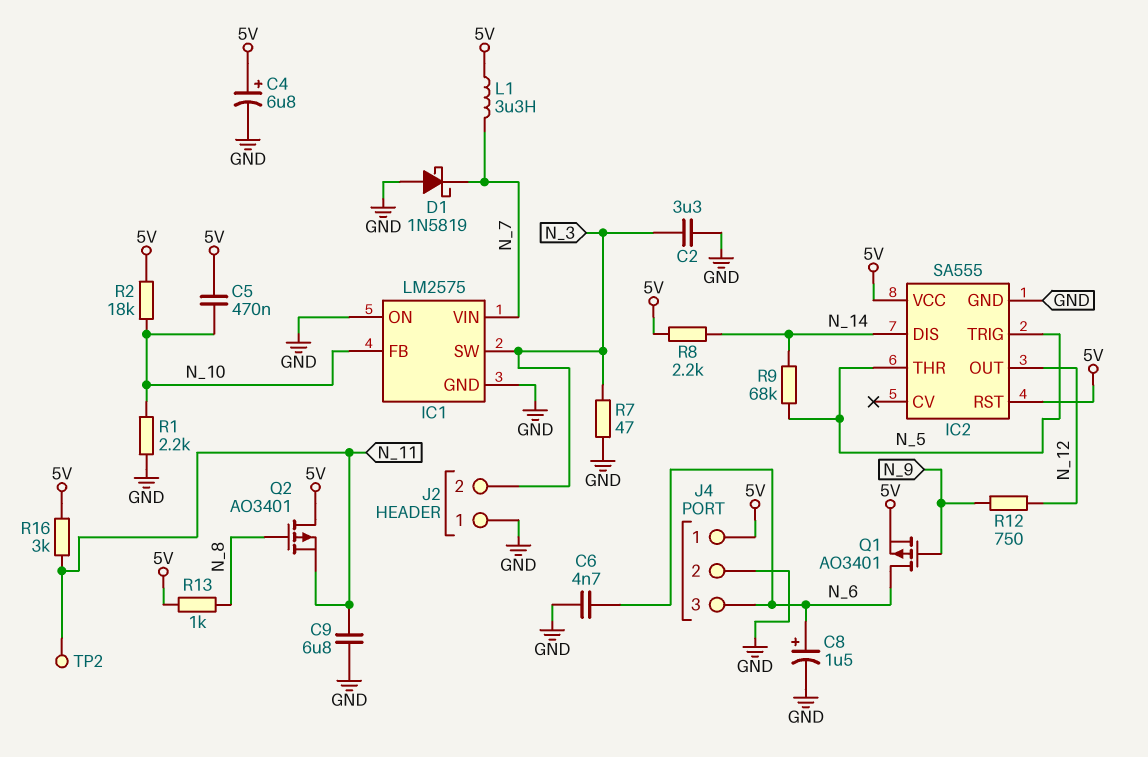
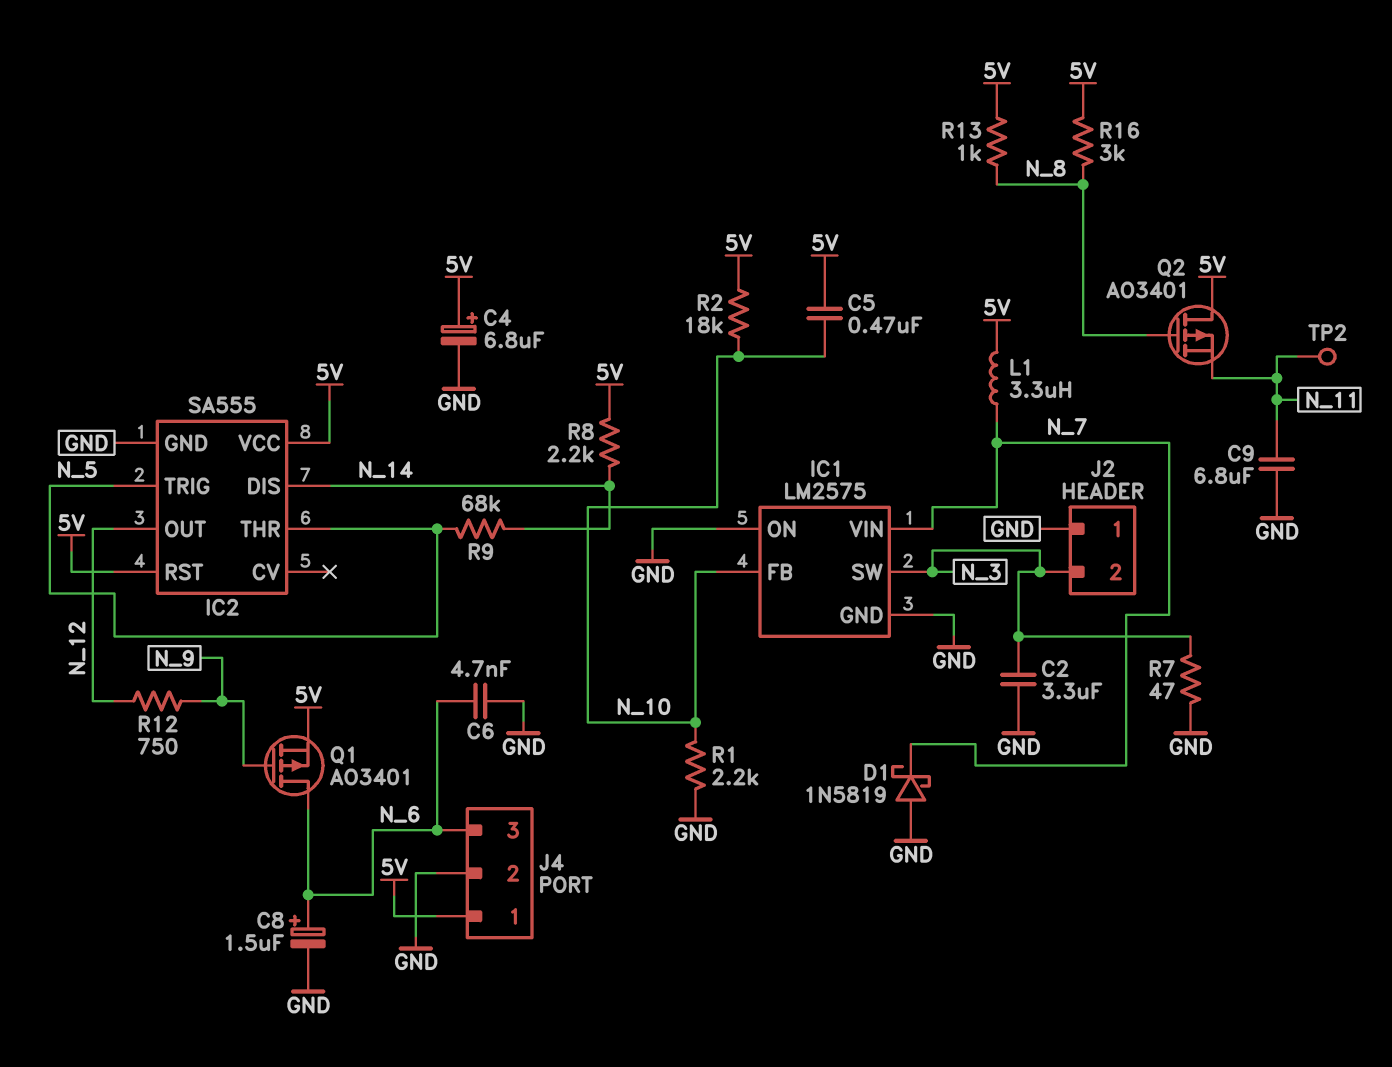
R16: 3k (5V, N_11) -> 3k (5V, N_8)

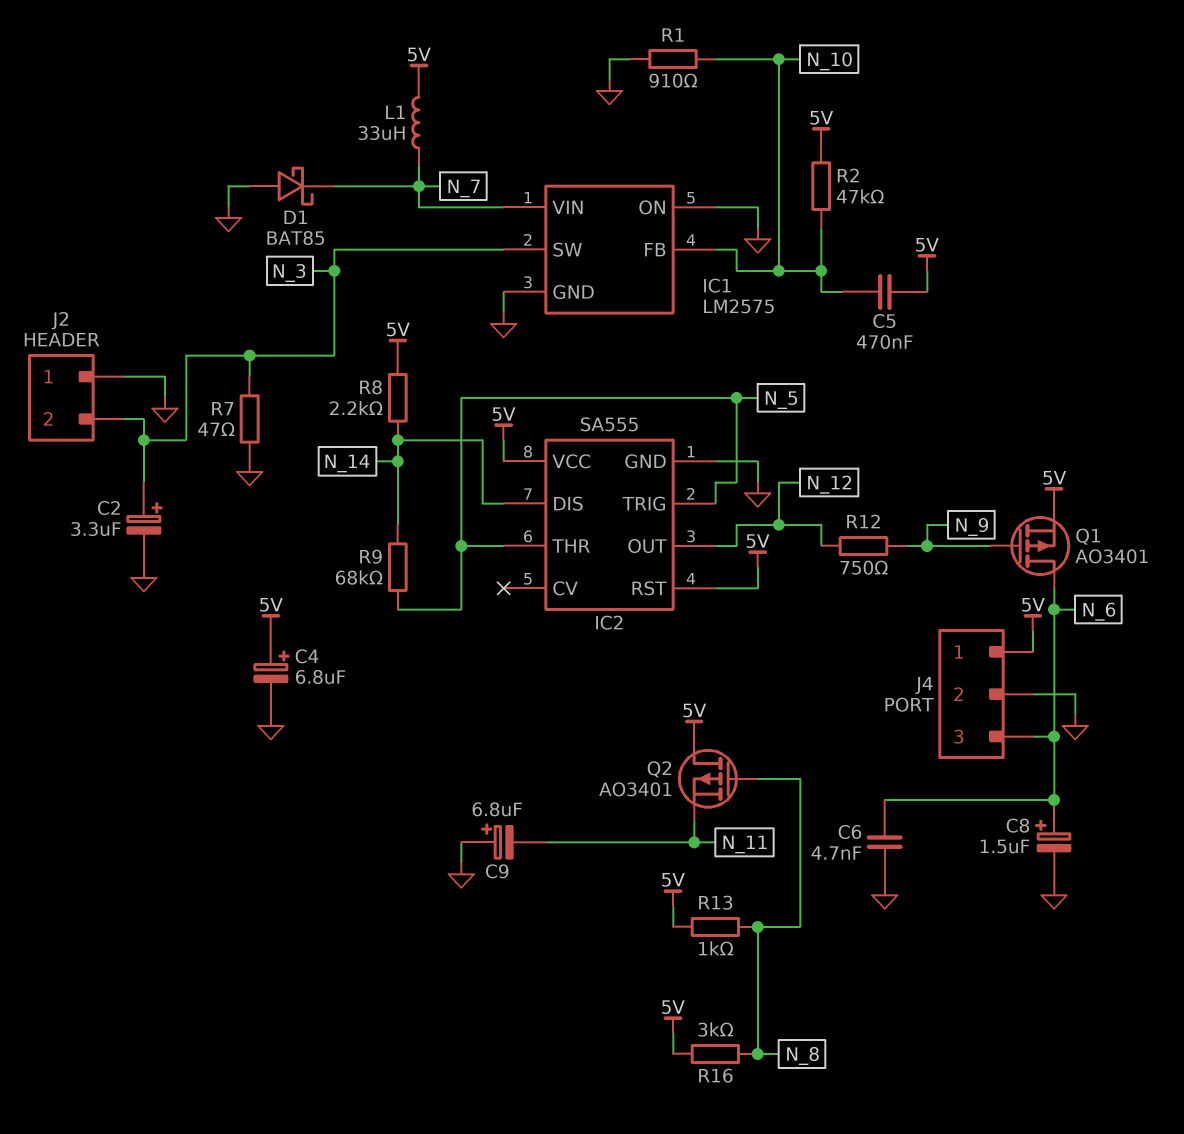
C2: 3.3uF (GND, N_3) -> 3.3uF (plus N_3, minus GND)
C9: 6.8uF (GND, N_11) -> 6.8uF (plus GND, minus N_11)
D1: schottky 1N5819 (A GND, K N_7) -> schottky BAT85 (A GND, K N_7)
L1: 3.3uH (5V, N_7) -> 33uH (5V, N_7)
R1: 2.2k (GND, N_10) -> 910 (GND, N_10)
R2: 18k (5V, N_10) -> 47k (5V, N_10)
TP2: test point (N_11) -> none

